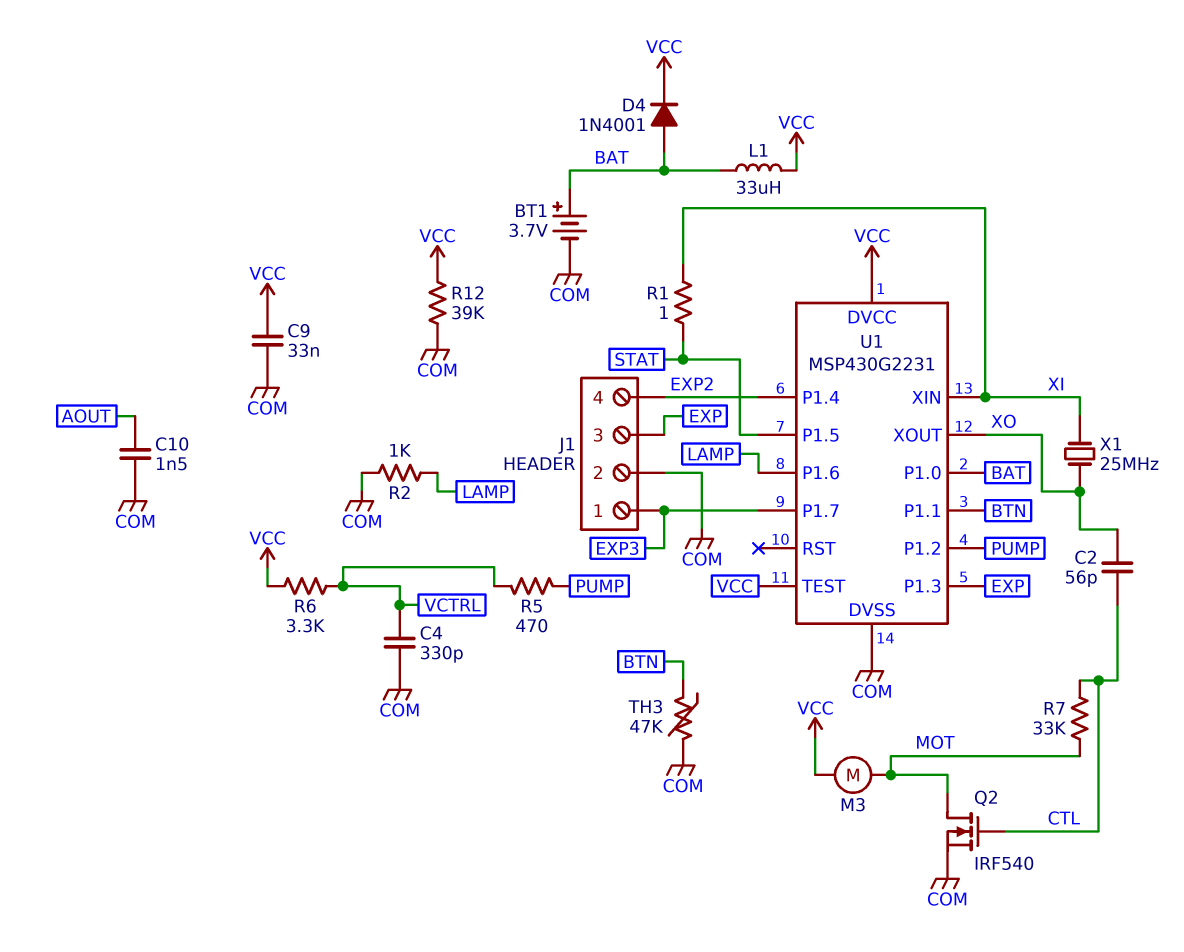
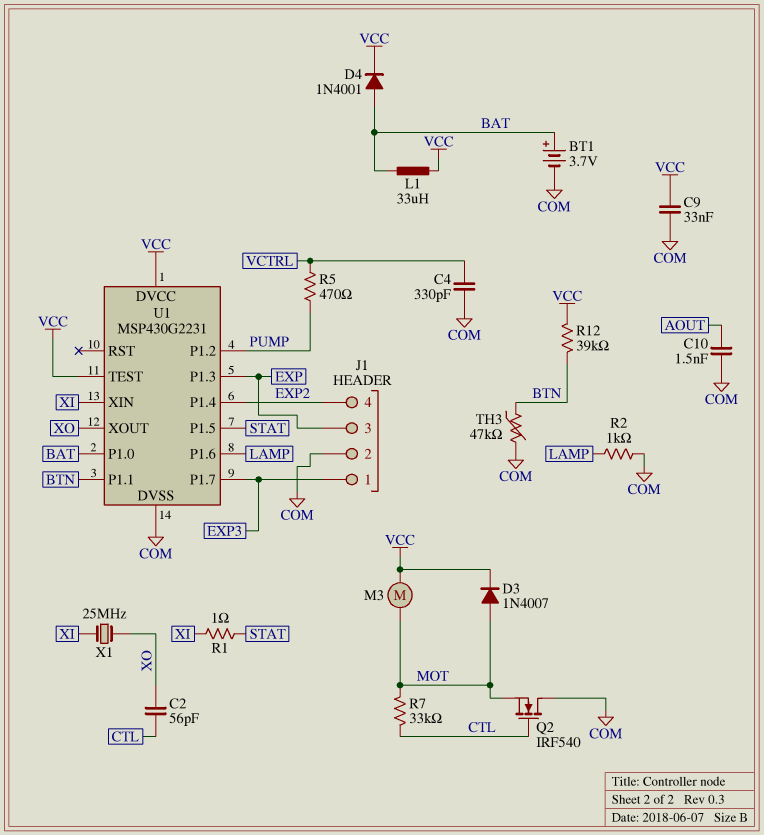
D3: none -> diode 1N4007 (A MOT, K VCC)
Q2: NMOS IRF540 (G CTL, D MOT, S COM) -> NMOS IRF540 (G CTL, D COM, S MOT)
R6: 3.3k (VCC, VCTRL) -> none
R12: 39k (COM, VCC) -> 39k (BTN, VCC)

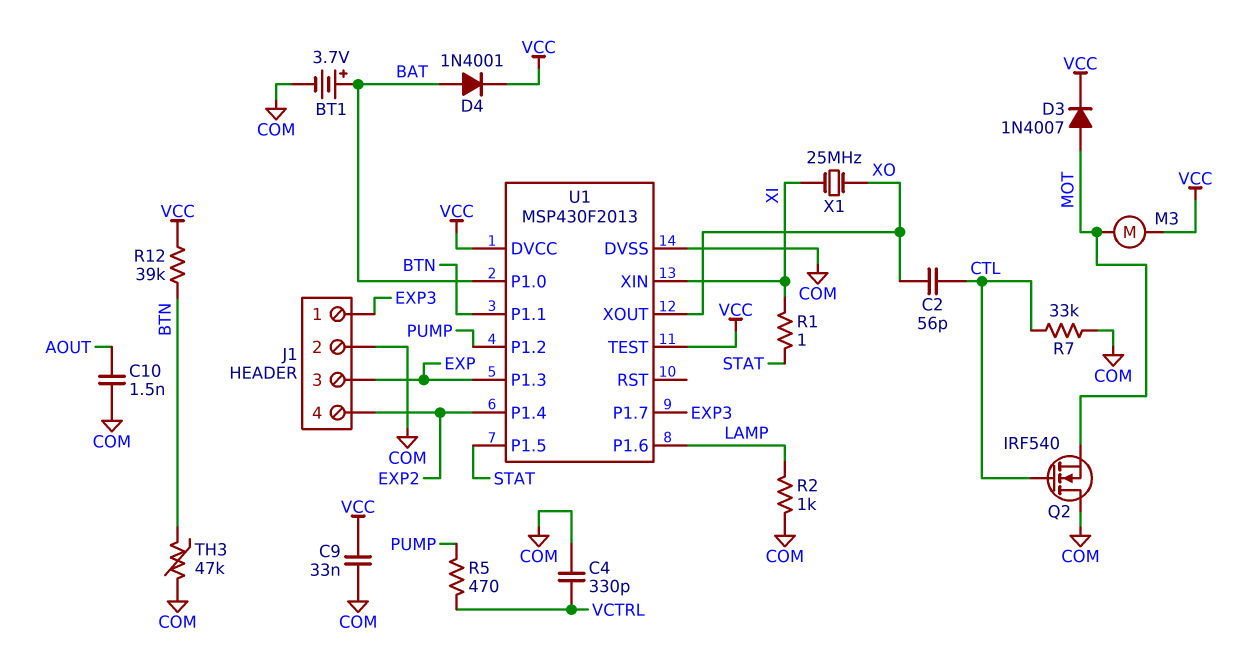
L1: 33uH (BAT, VCC) -> none
R7: 33k (CTL, MOT) -> 33k (COM, CTL)
U1: MSP430G2231 -> MSP430F2013

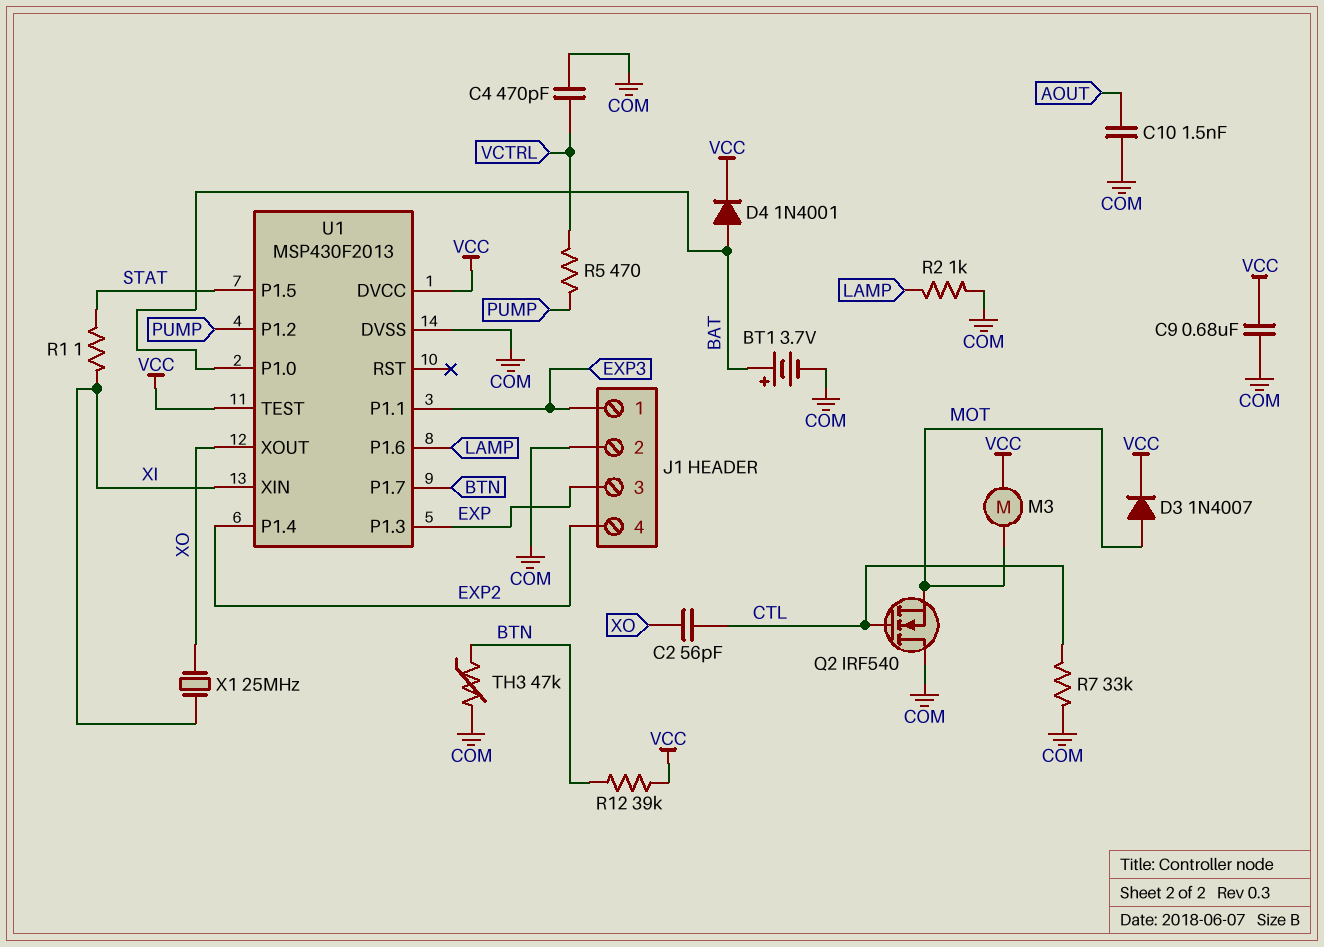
C4: 330pF (COM, VCTRL) -> 470pF (COM, VCTRL)
C9: 33nF (COM, VCC) -> 680nF (COM, VCC)
U1 pin P1.1: BTN -> EXP3
U1 pin P1.7: EXP3 -> BTN

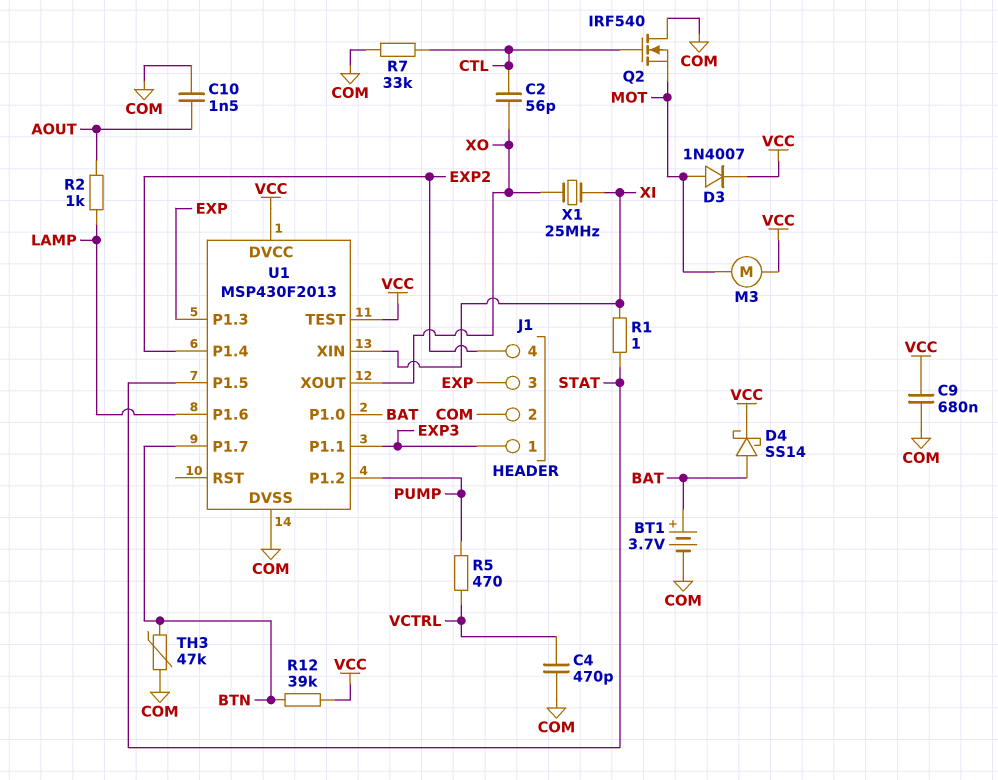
D4: diode 1N4001 (A BAT, K VCC) -> schottky SS14 (A BAT, K VCC)
R2: 1k (COM, LAMP) -> 1k (AOUT, LAMP)

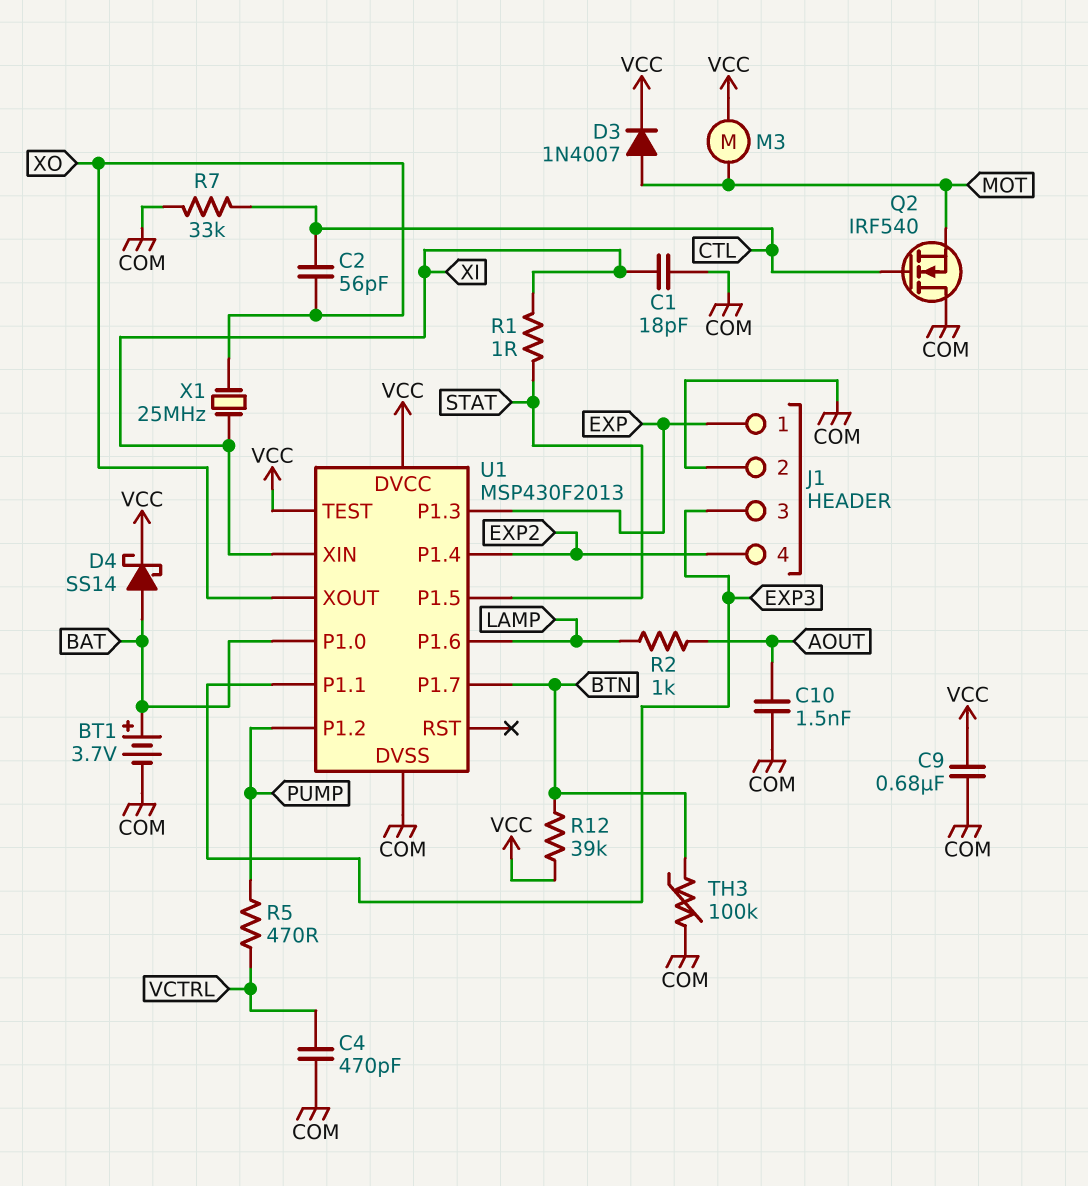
C1: none -> 18pF (COM, XI)
J1 pin 1: EXP3 -> EXP
J1 pin 3: EXP -> EXP3
TH3: 47k (BTN, COM) -> 100k (BTN, COM)

